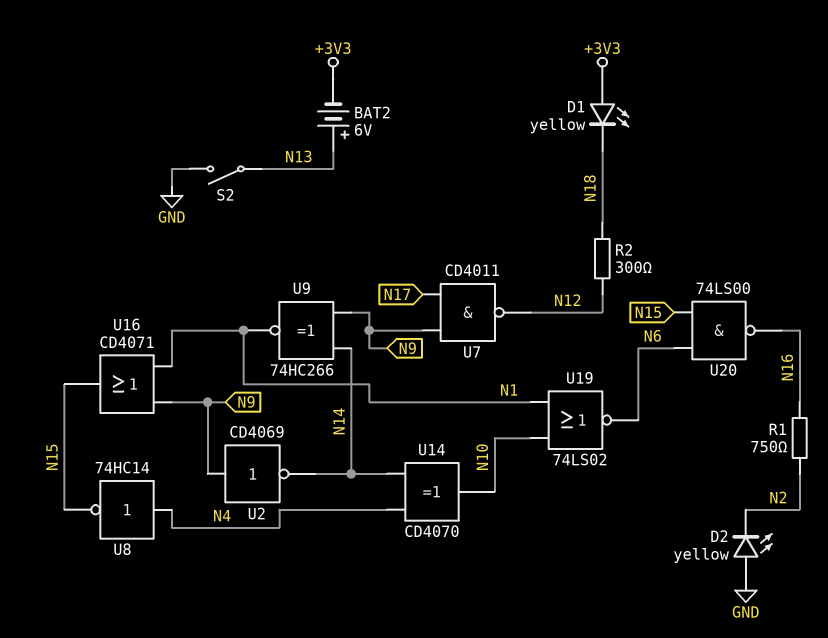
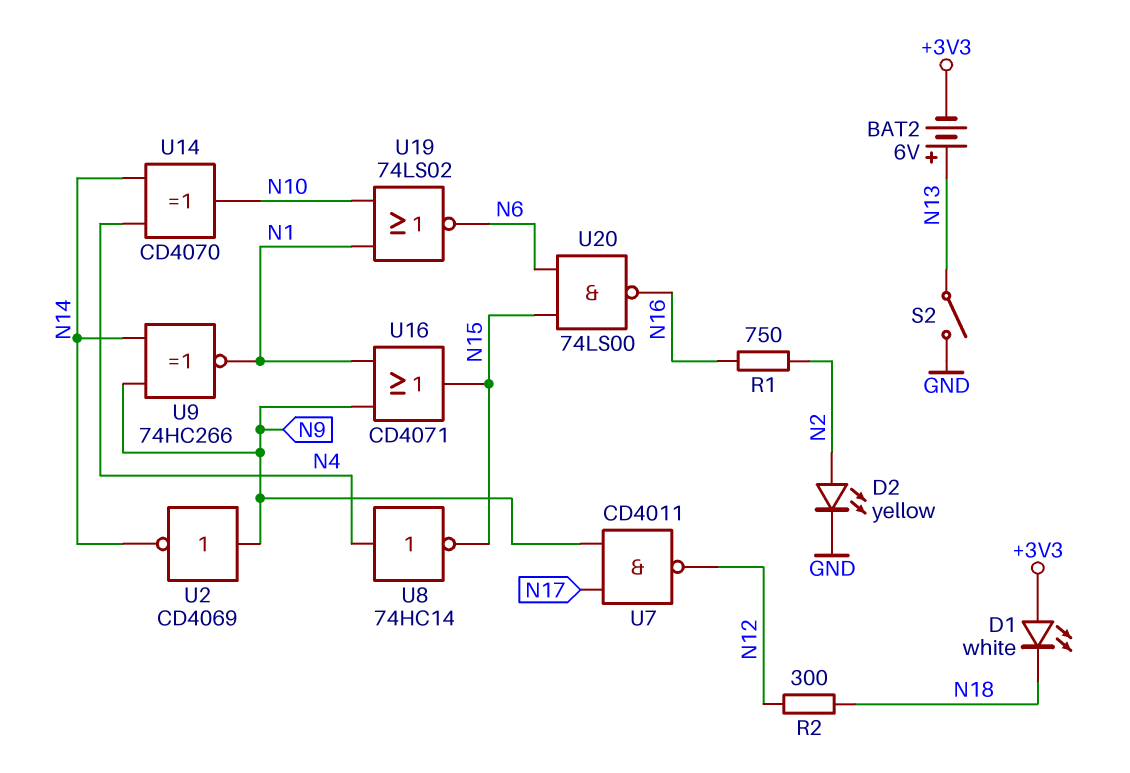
D1: LED yellow (A +3V3, K N18) -> LED white (A +3V3, K N18)
D2: LED yellow (A GND, K N2) -> LED yellow (A N2, K GND)

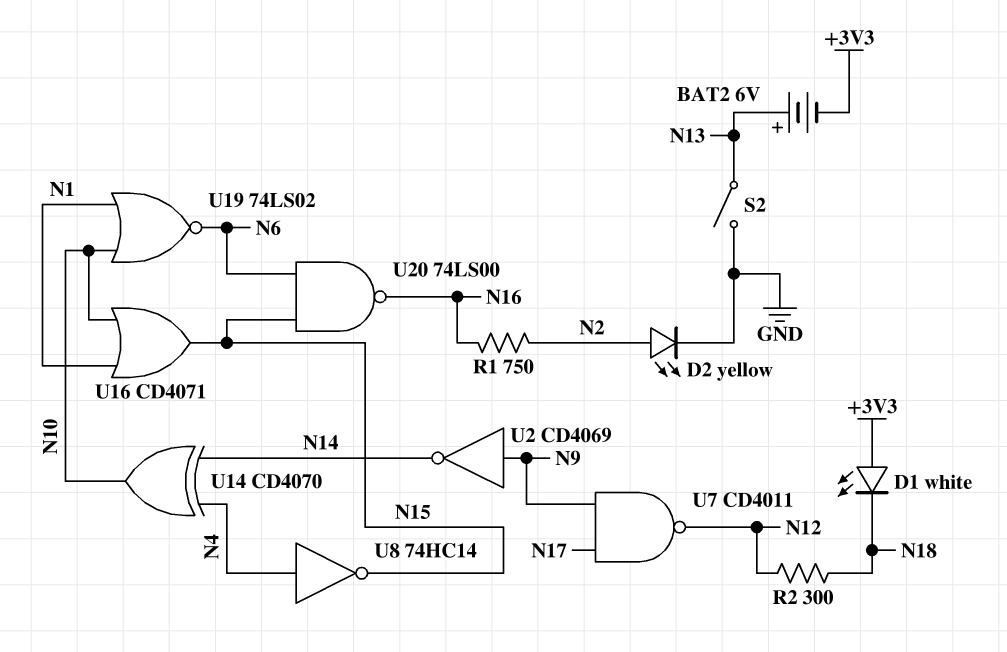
U9: XNOR 74HC266 (in N9, in N14, out N1) -> none
U16: OR CD4071 (in N1, in N9, out N15) -> OR CD4071 (in N1, in N10, out N15)

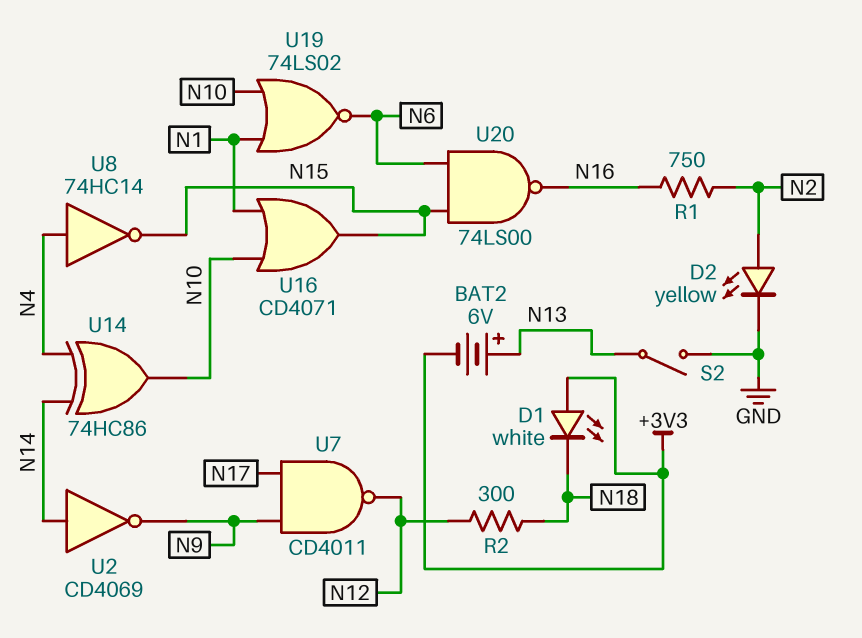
U2: NOT CD4069 (in N9, out N14) -> NOT CD4069 (in N14, out N9)
U14: XOR CD4070 (in N4, in N14, out N10) -> XOR 74HC86 (in N4, in N14, out N10)

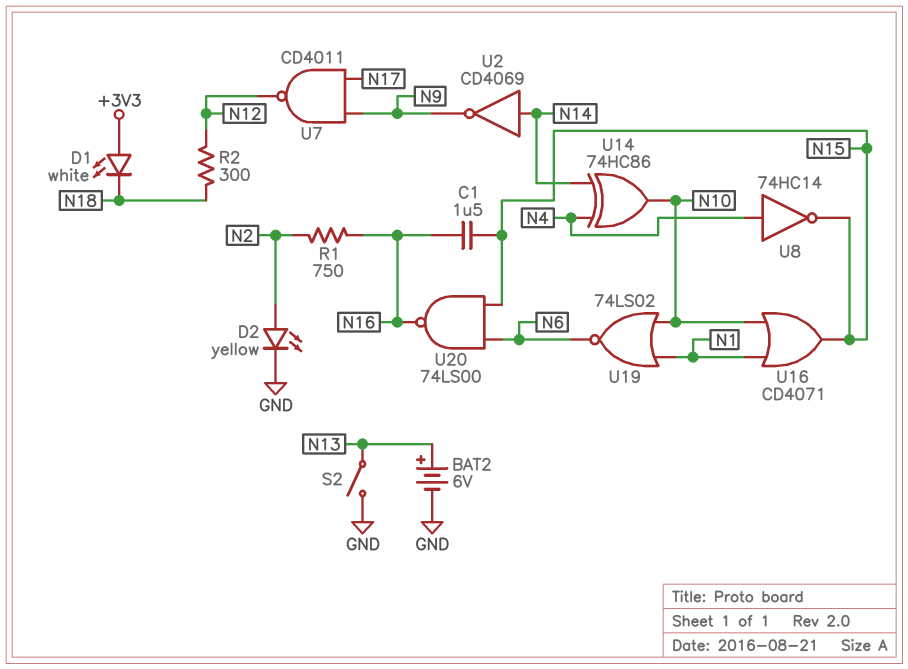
BAT2: 6V (plus N13, minus +3V3) -> 6V (plus N13, minus GND)
C1: none -> 1.5uF (N15, N16)

